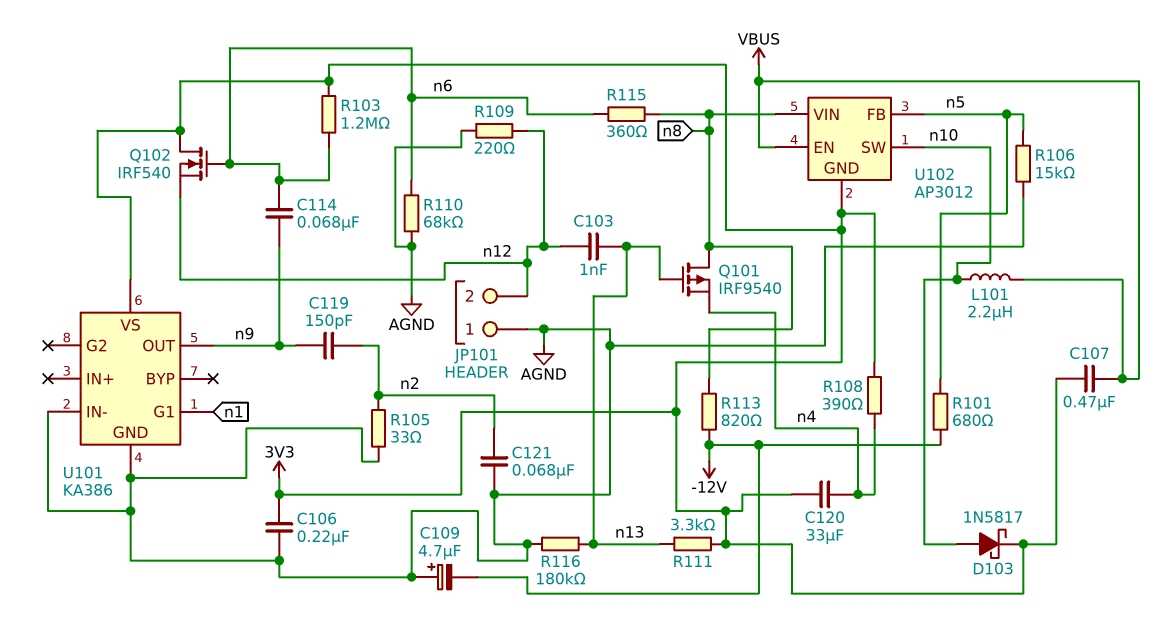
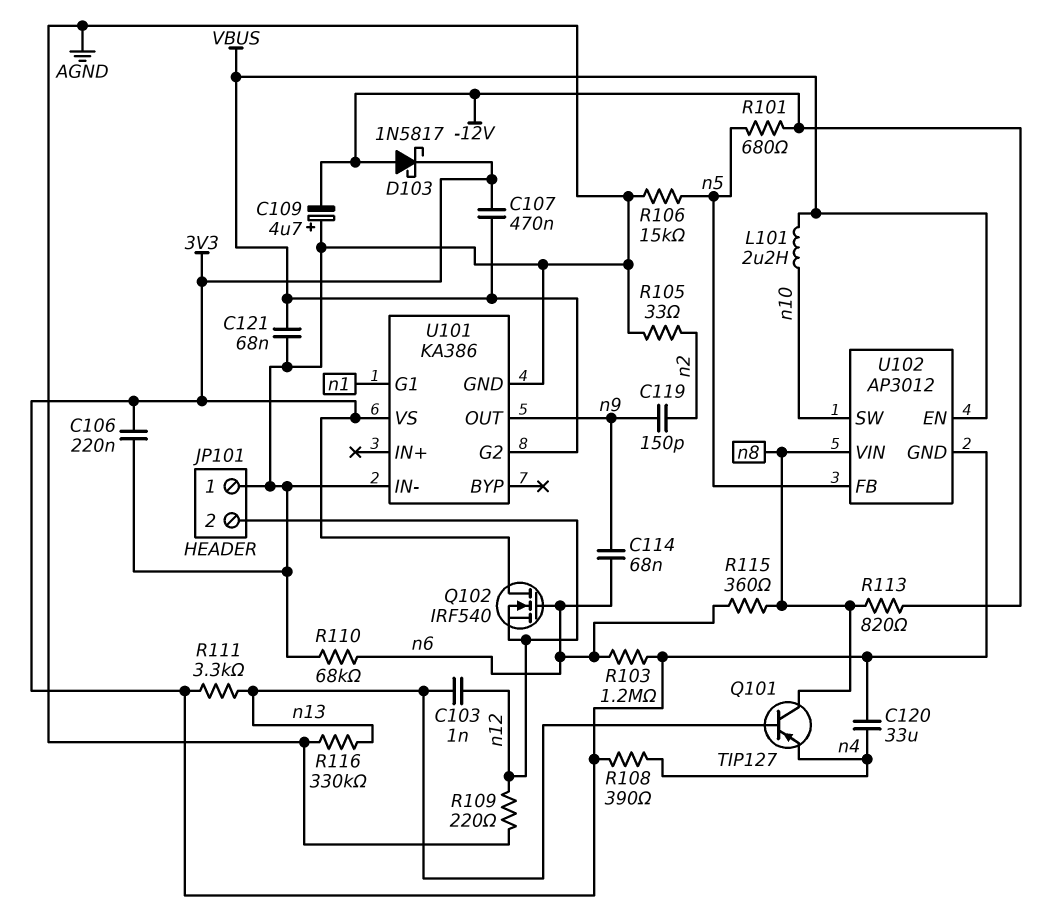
C121: 68nF (AGND, n2) -> 68nF (AGND, VBUS)
D103: schottky 1N5817 (A n10, K 3V3) -> schottky 1N5817 (A -12V, K 3V3)
Q101: PMOS IRF9540 (G n13, D n8, S n4) -> PNP TIP127 (B n13, C n8, E n4)
R116: 180k (AGND, n13) -> 330k (AGND, n13)
U101 pin G2: none -> VBUS

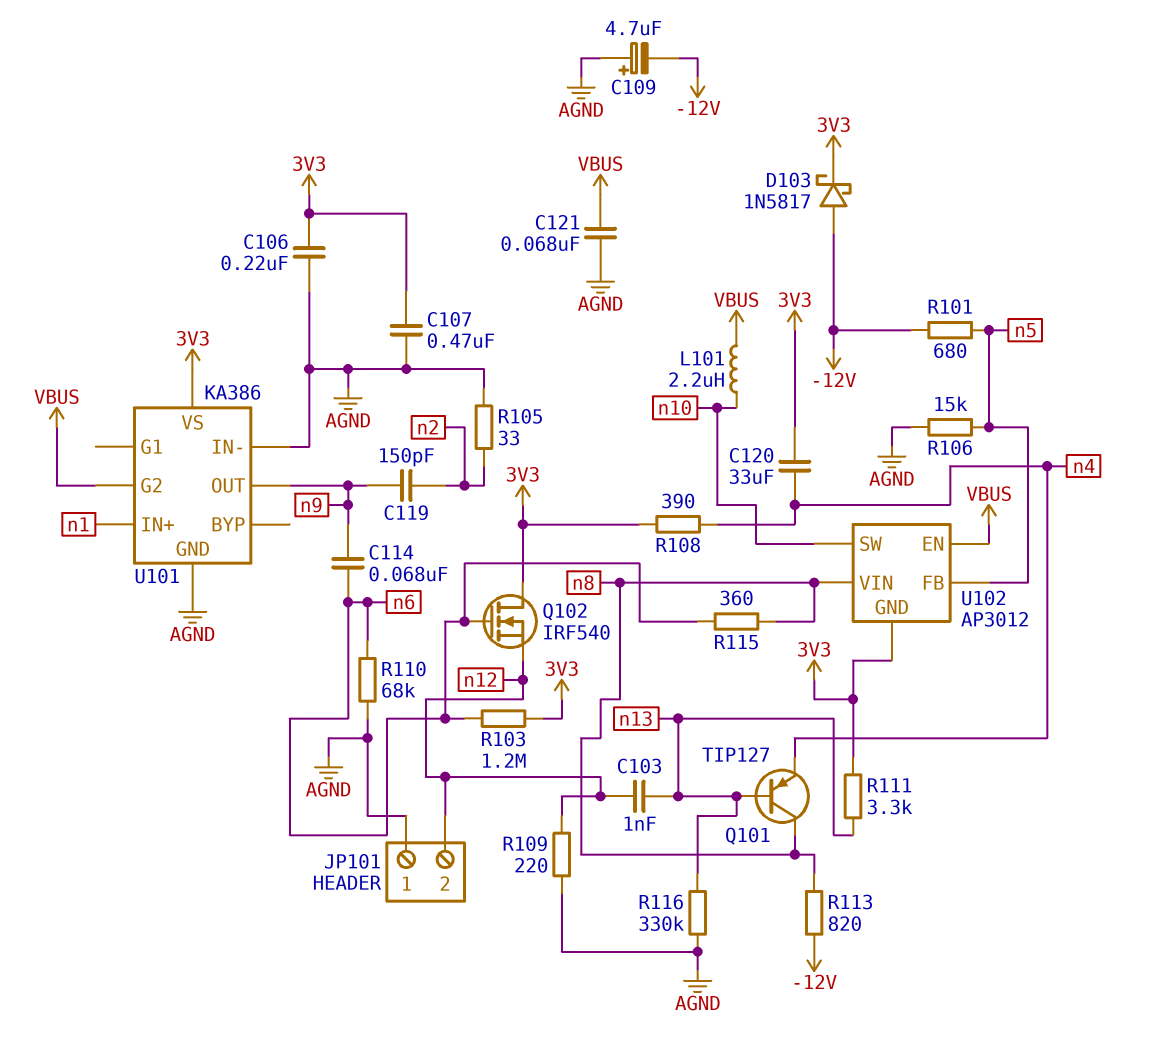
C107: 470nF (3V3, VBUS) -> 470nF (3V3, AGND)
U101 pin G1: n1 -> none
U101 pin IN+: none -> n1

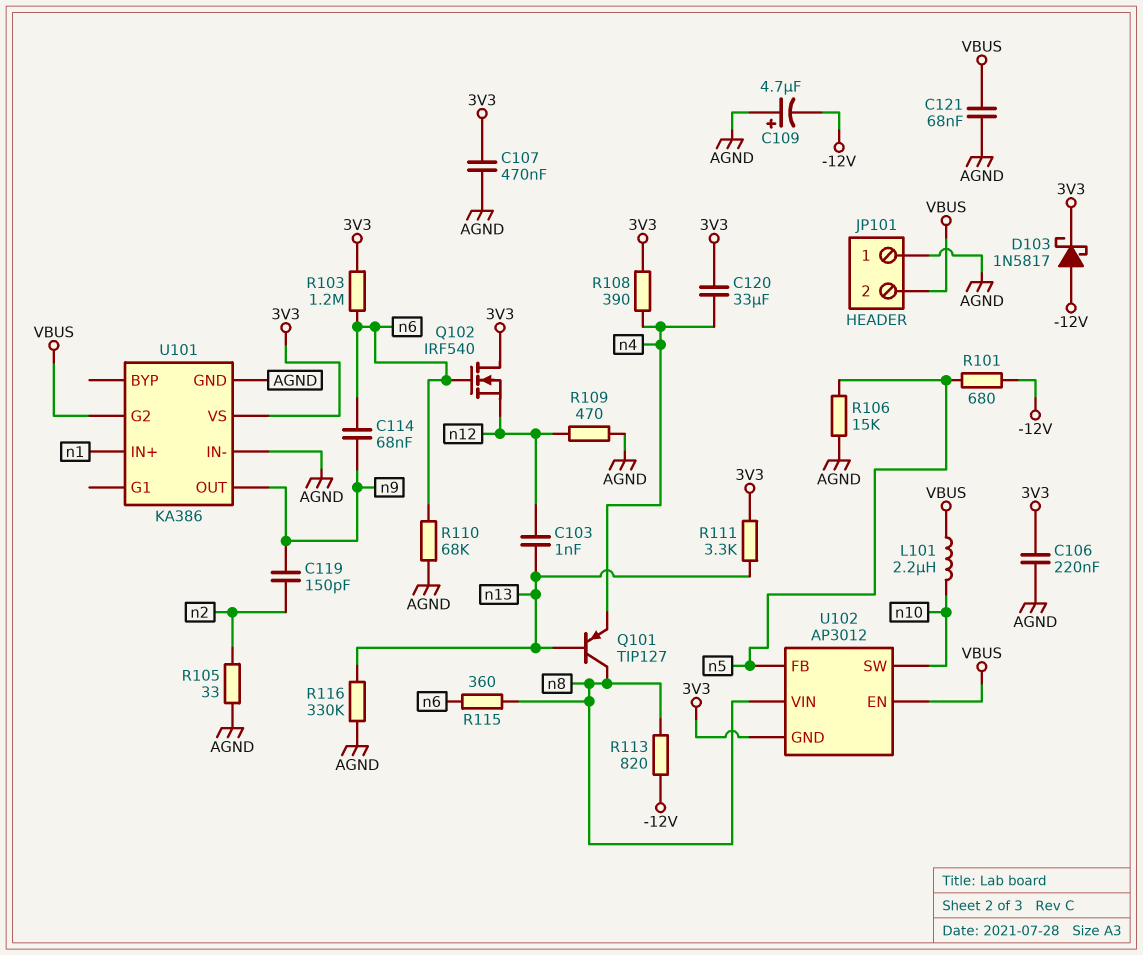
JP101 pin 2: n12 -> VBUS
R109: 220 (AGND, n12) -> 470 (AGND, n12)

